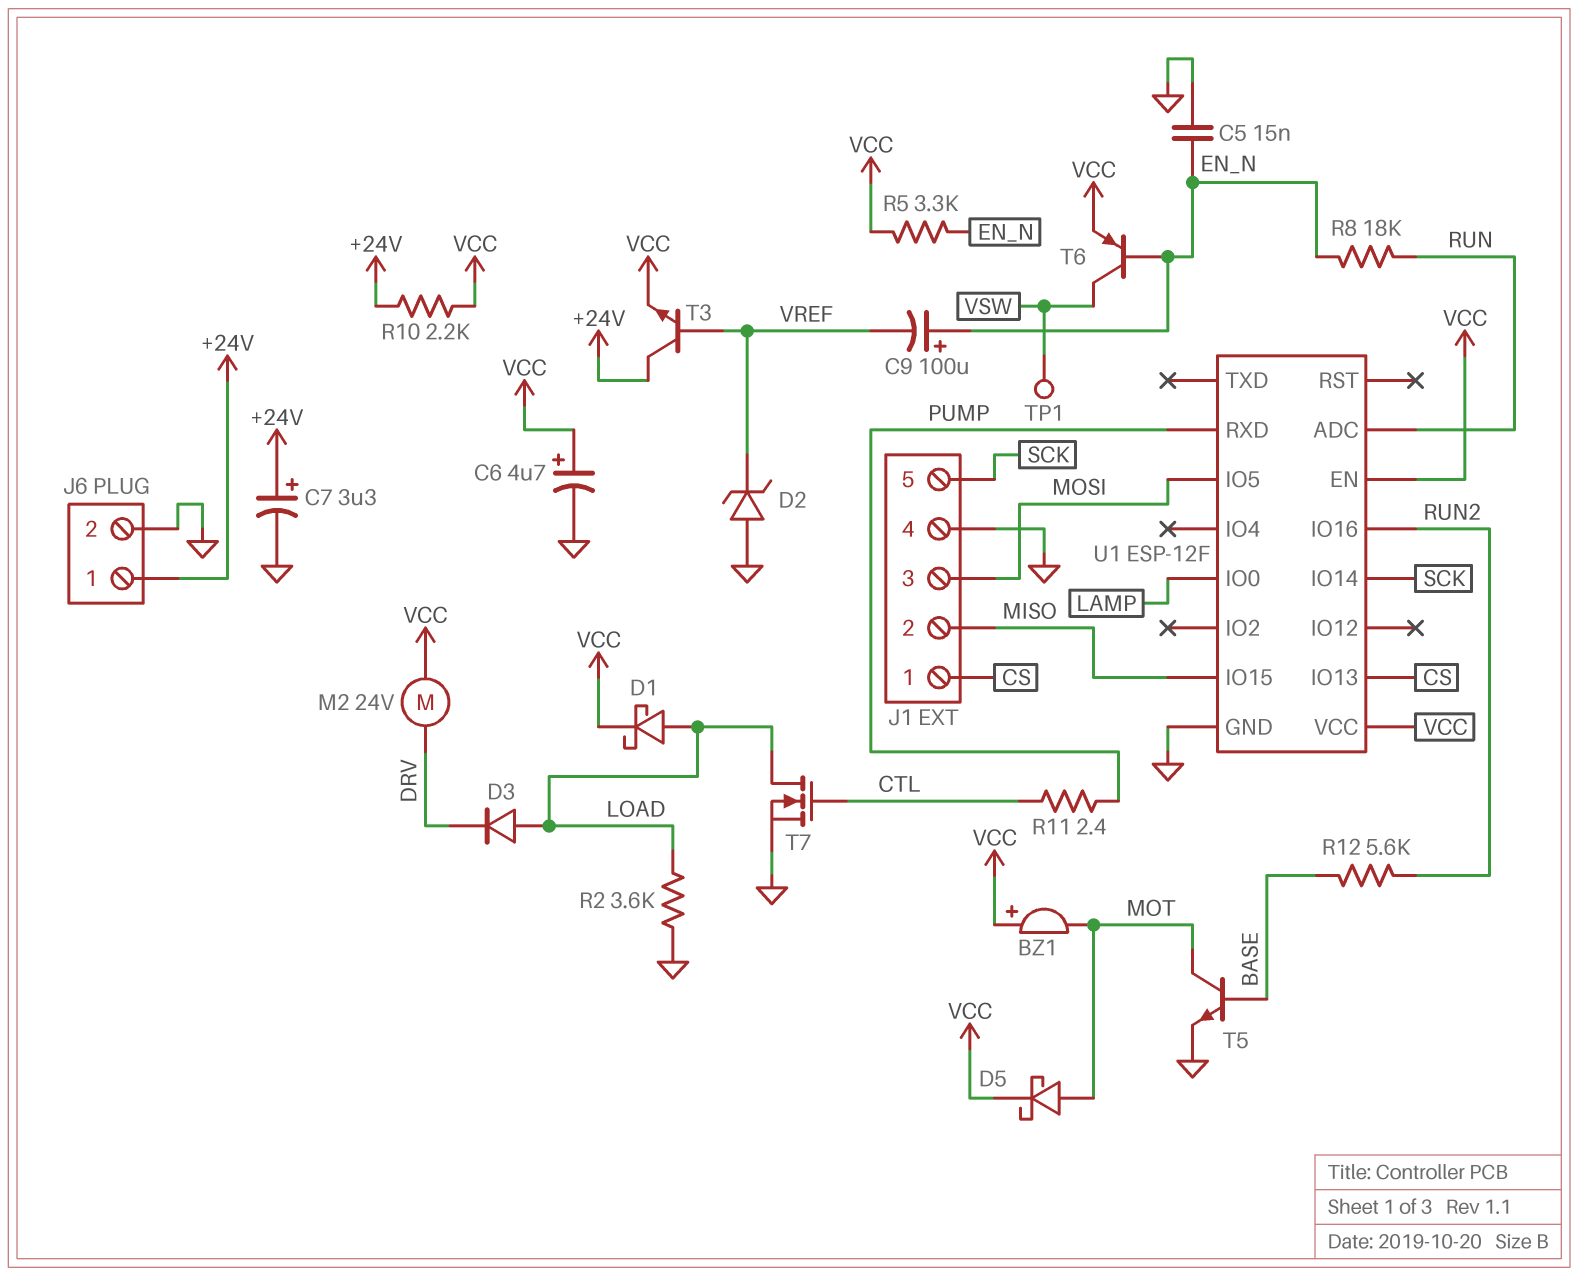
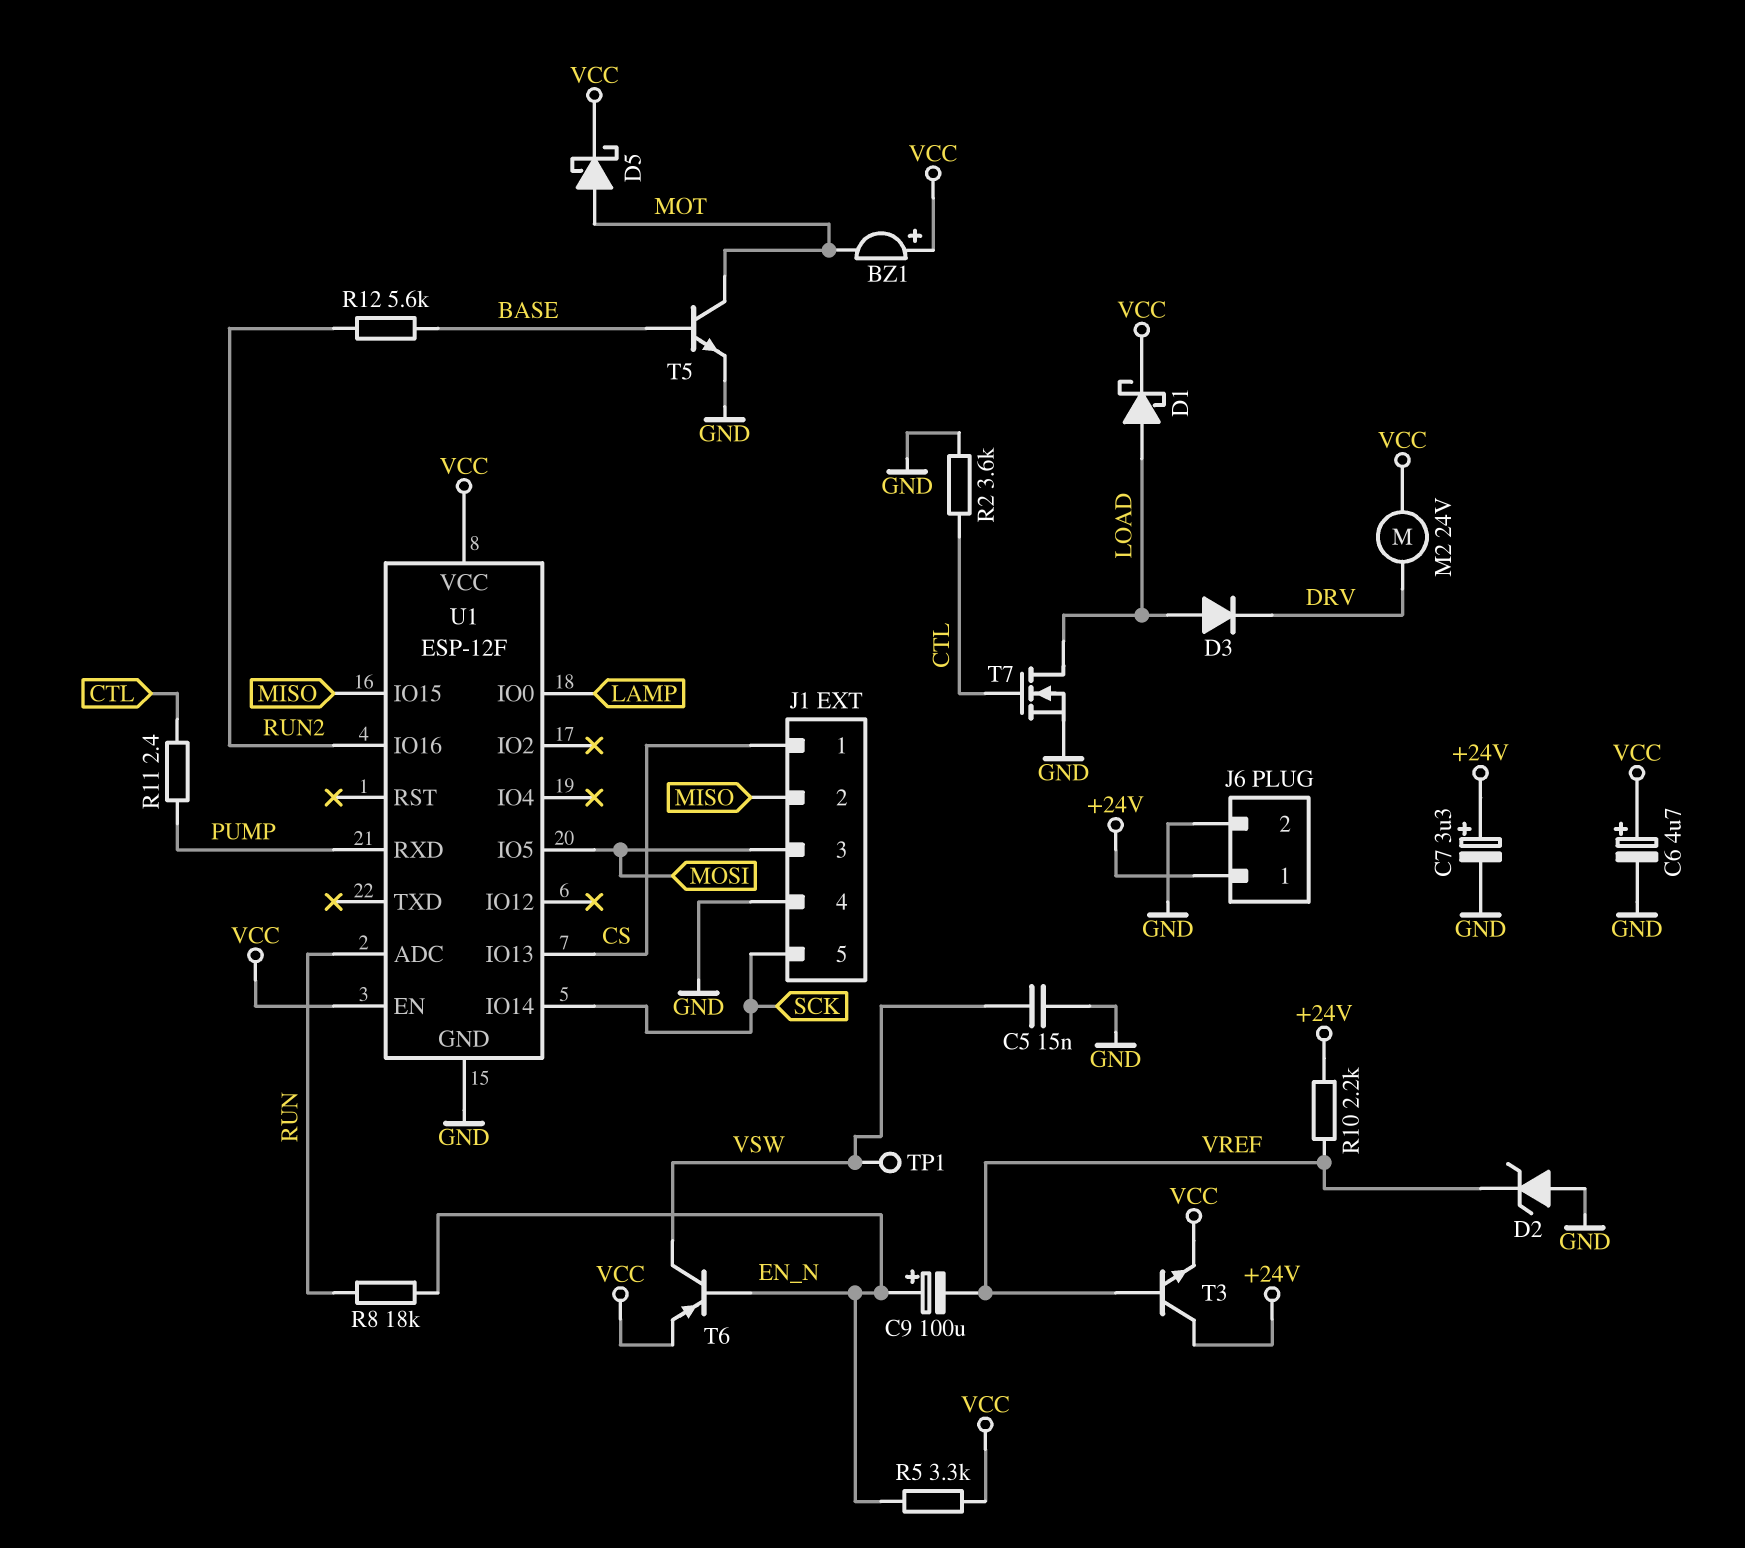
C5: 15nF (EN_N, GND) -> 15nF (GND, VSW)
R2: 3.6k (GND, LOAD) -> 3.6k (CTL, GND)
R10: 2.2k (+24V, VCC) -> 2.2k (+24V, VREF)

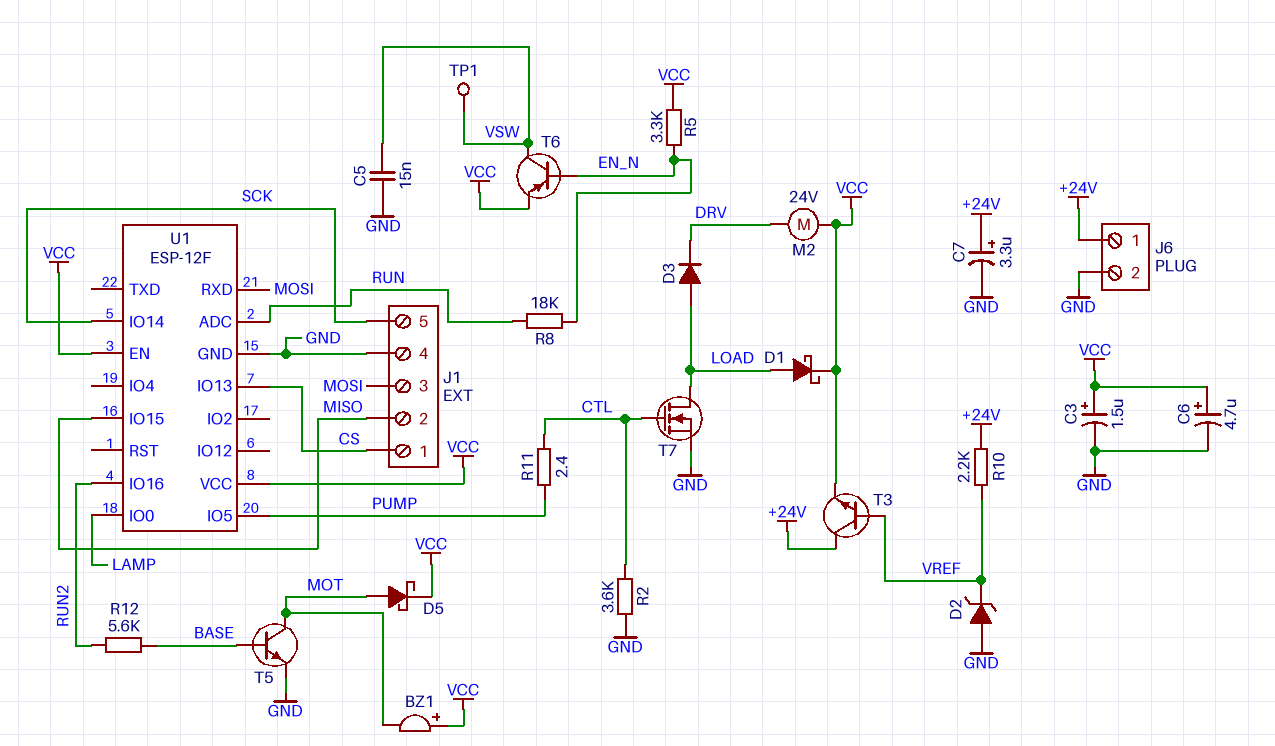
C3: none -> 1.5uF (plus VCC, minus GND)
C9: 100uF (plus EN_N, minus VREF) -> none
U1 pin IO5: MOSI -> PUMP
U1 pin RXD: PUMP -> MOSI

